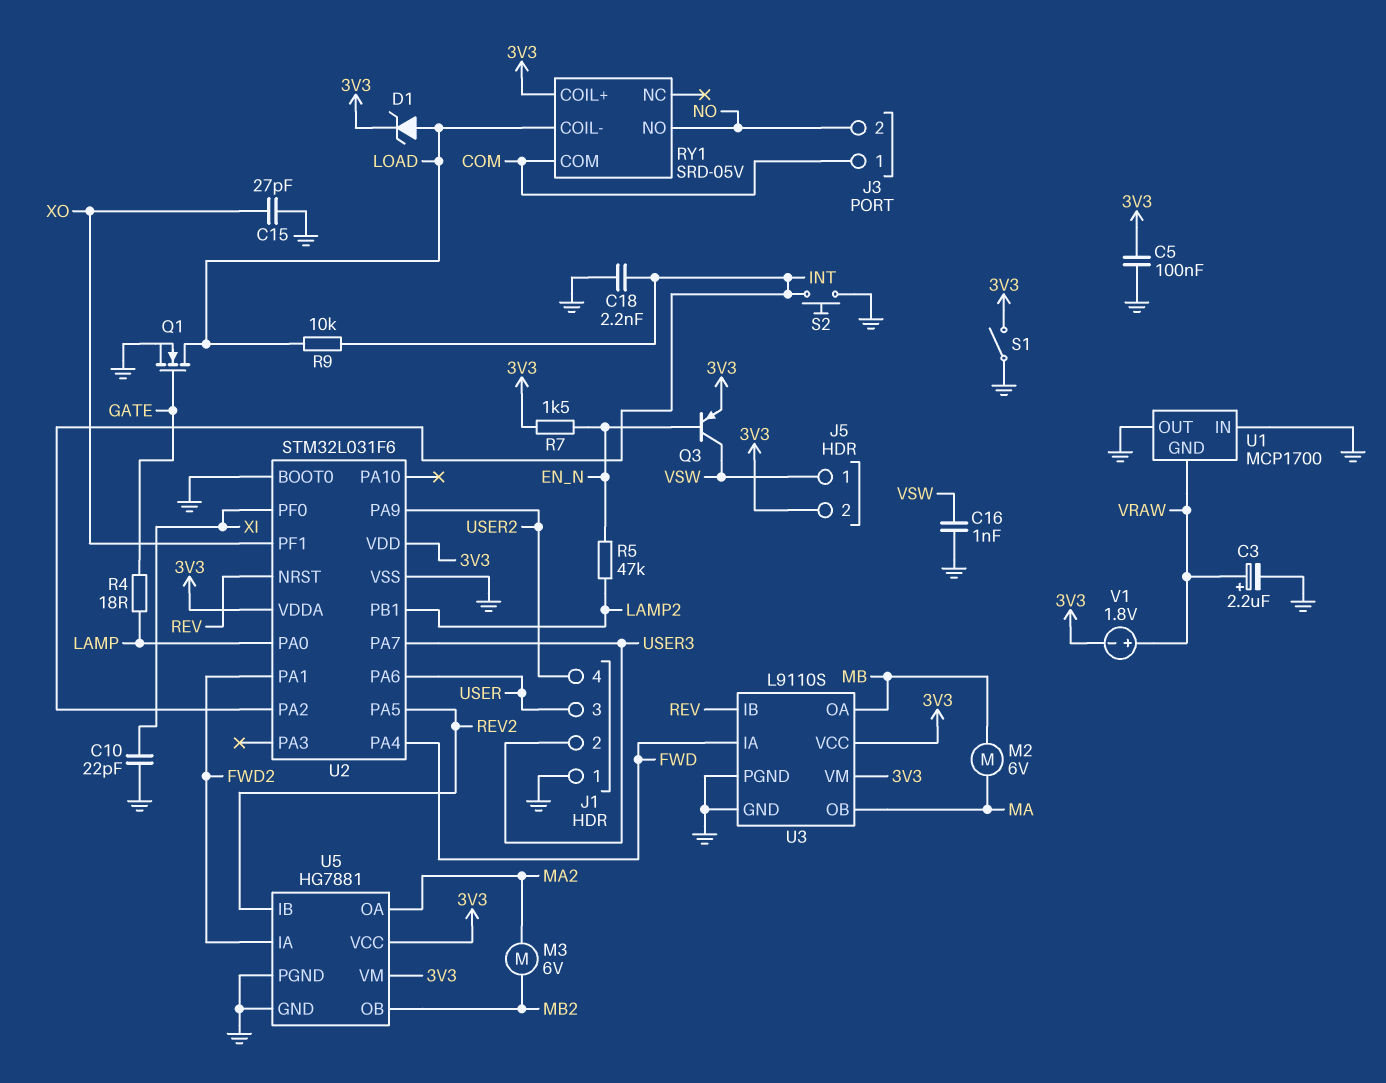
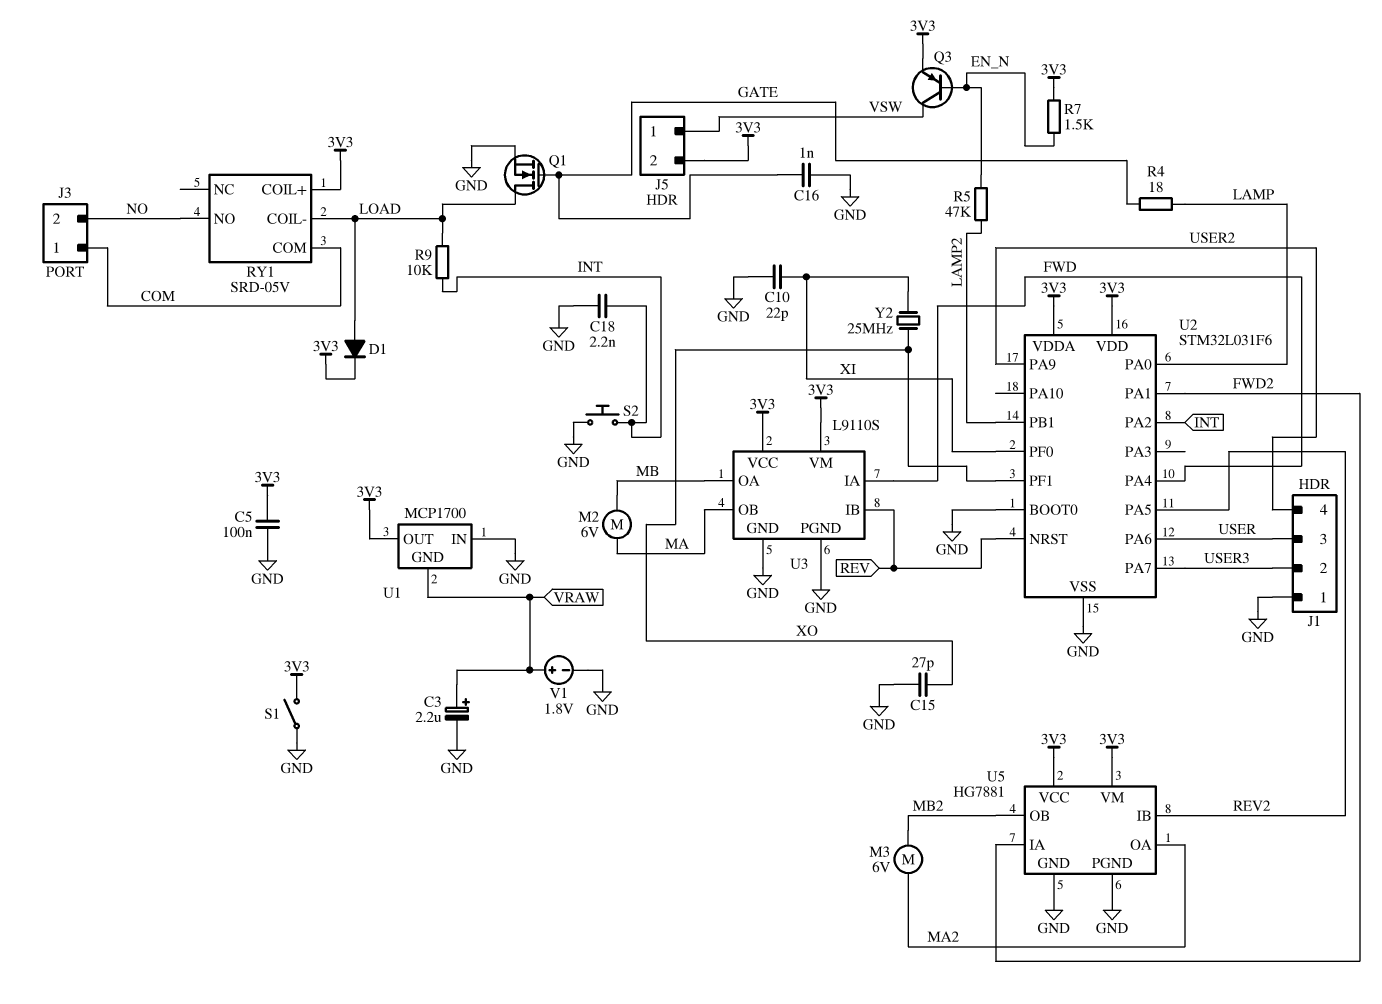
C16: 1nF (GND, VSW) -> 1nF (GATE, GND)
D1: zener (A LOAD, K 3V3) -> diode (A LOAD, K 3V3)
U1 pin OUT: GND -> 3V3
V1: 1.8V (plus VRAW, minus 3V3) -> 1.8V (plus VRAW, minus GND)
Y2: none -> 25MHz (XI, XO)

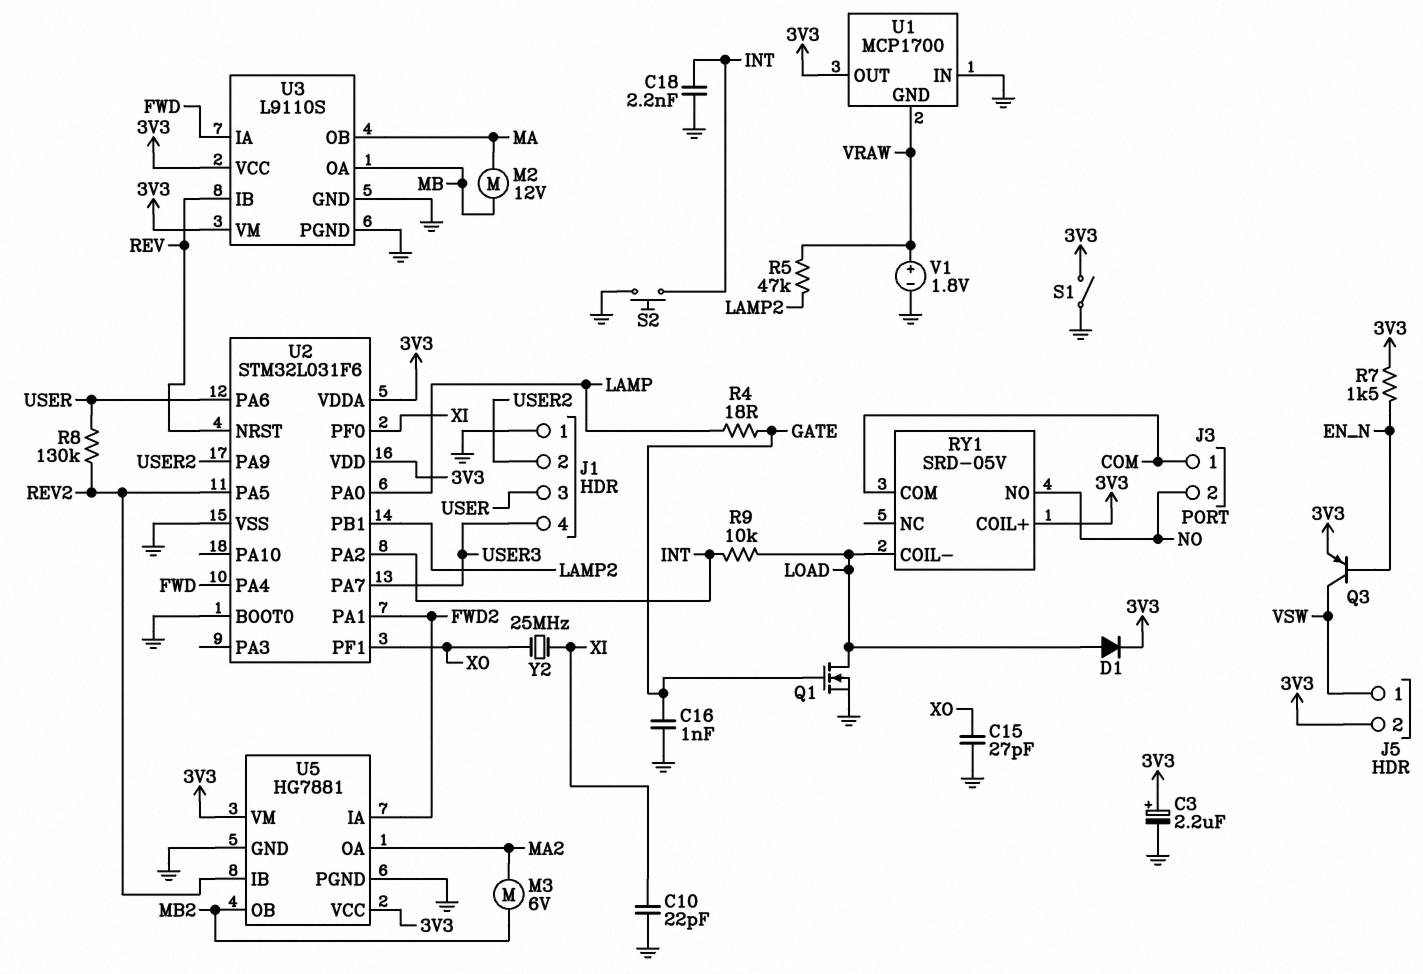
C3: 2.2uF (plus VRAW, minus GND) -> 2.2uF (plus 3V3, minus GND)
C5: 100nF (3V3, GND) -> none
J1 pin 2: USER3 -> USER2
J1 pin 4: USER2 -> USER3
M2: motor 6V (MA, MB) -> motor 12V (MA, MB)
R5: 47k (EN_N, LAMP2) -> 47k (LAMP2, VRAW)
R8: none -> 130k (REV2, USER)

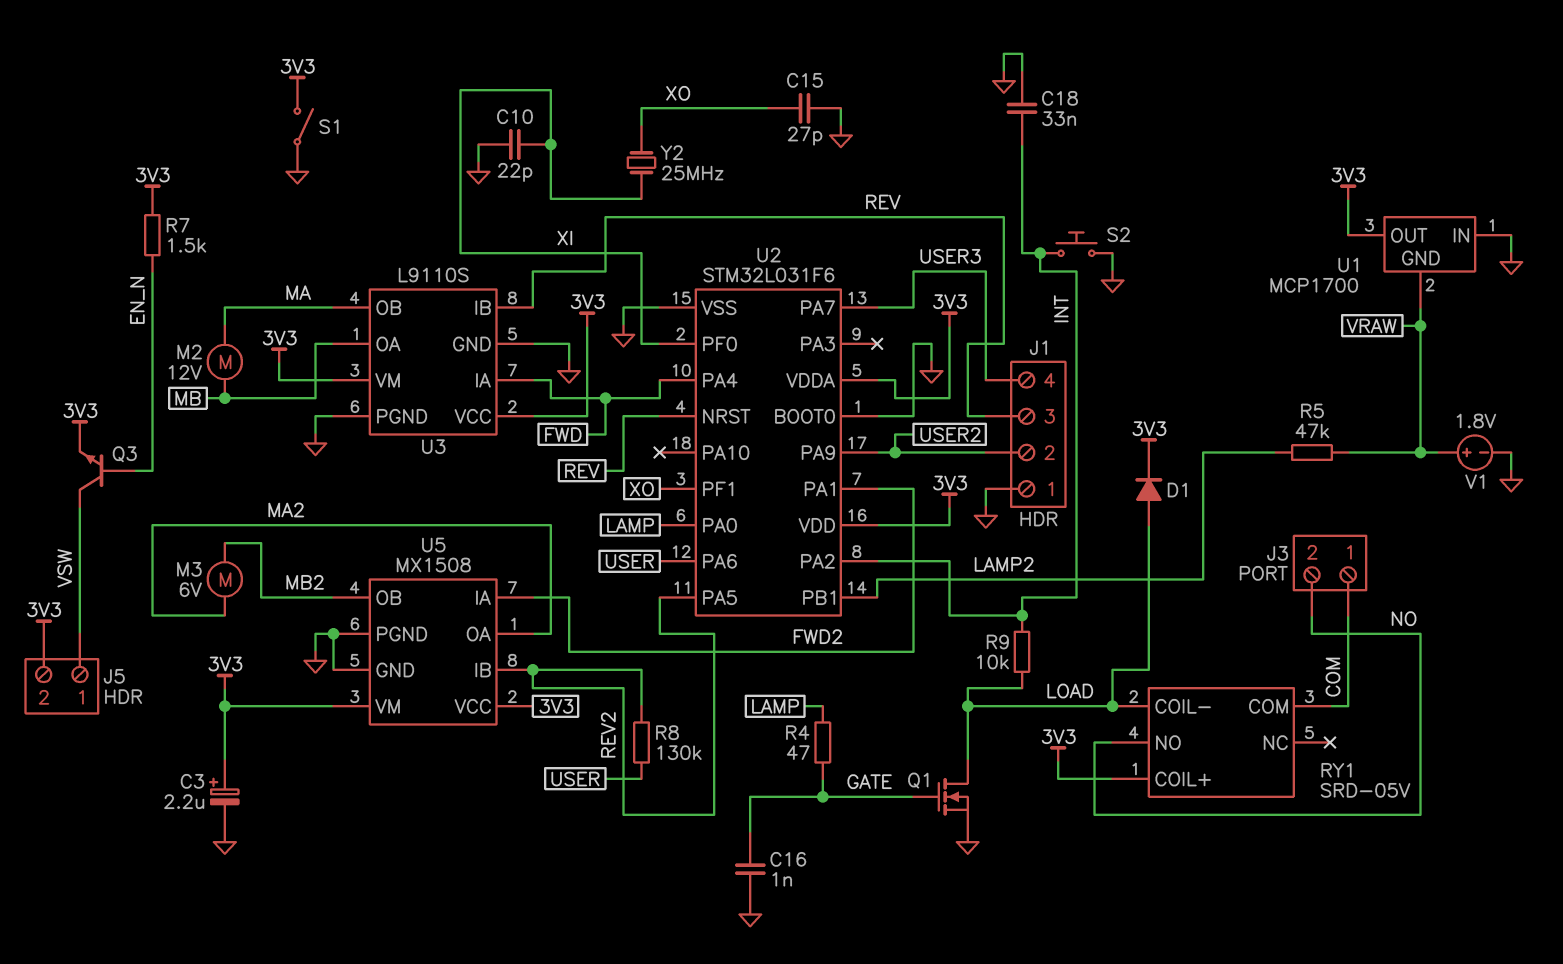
C18: 2.2nF (GND, INT) -> 33nF (GND, INT)
J1 pin 3: USER -> REV
Q3: PNP (B EN_N, C VSW, E 3V3) -> NPN (B EN_N, C VSW, E 3V3)
R4: 18 (GATE, LAMP) -> 47 (GATE, LAMP)
U5: HG7881 -> MX1508

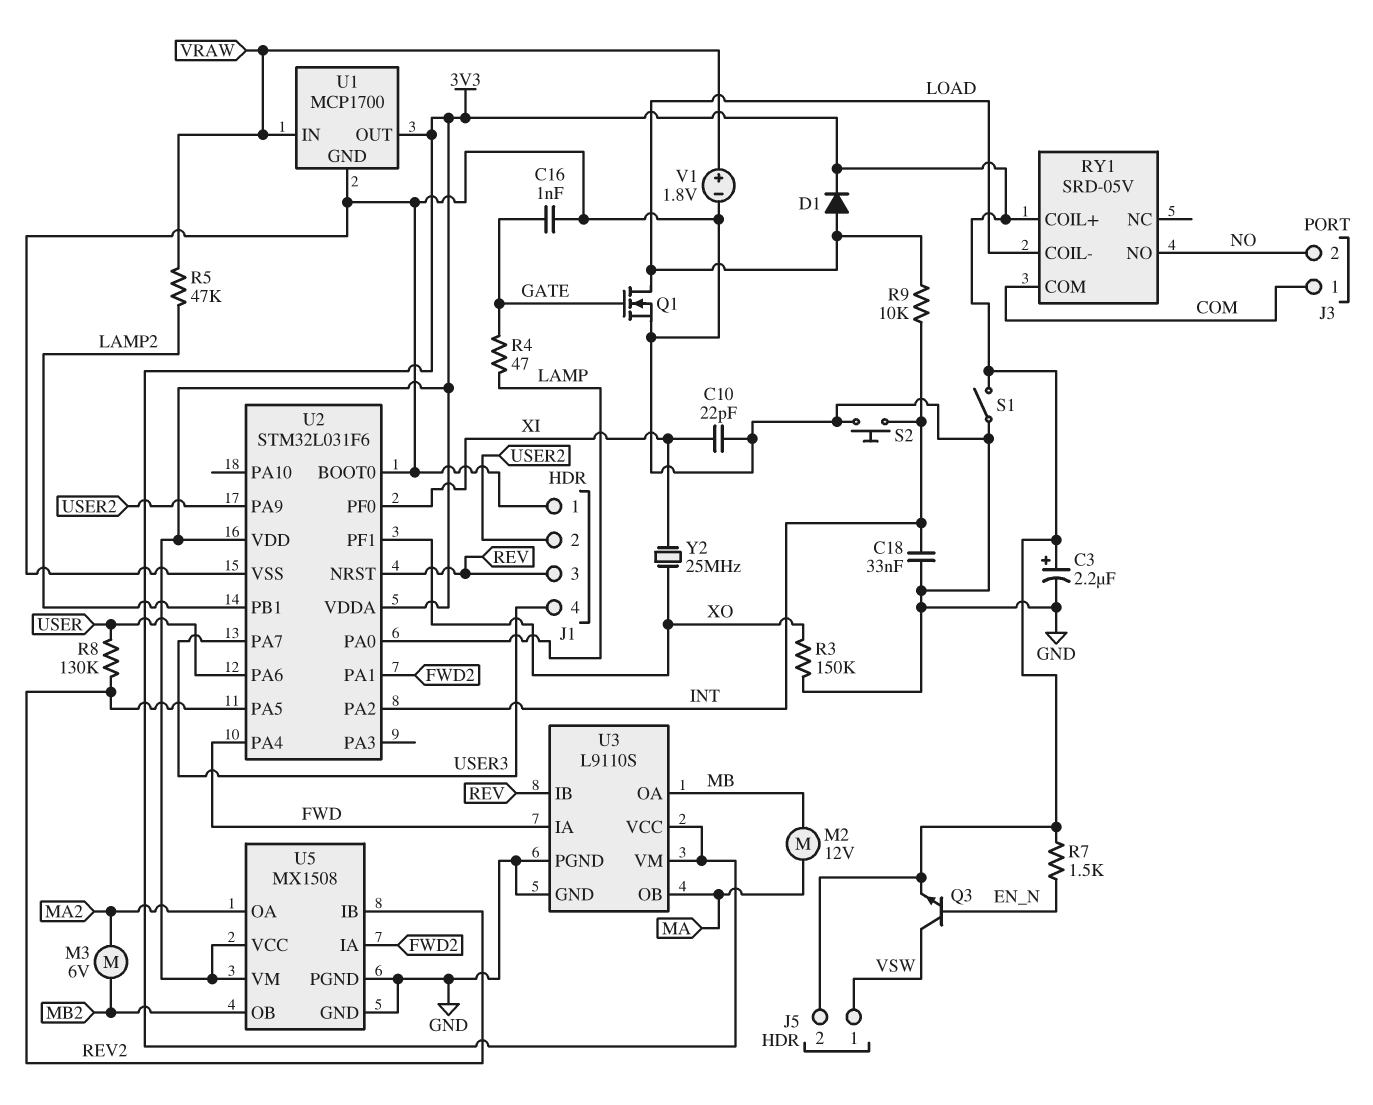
C15: 27pF (GND, XO) -> none
R3: none -> 150k (GND, XO)
U1 pin GND: VRAW -> GND
U1 pin IN: GND -> VRAW

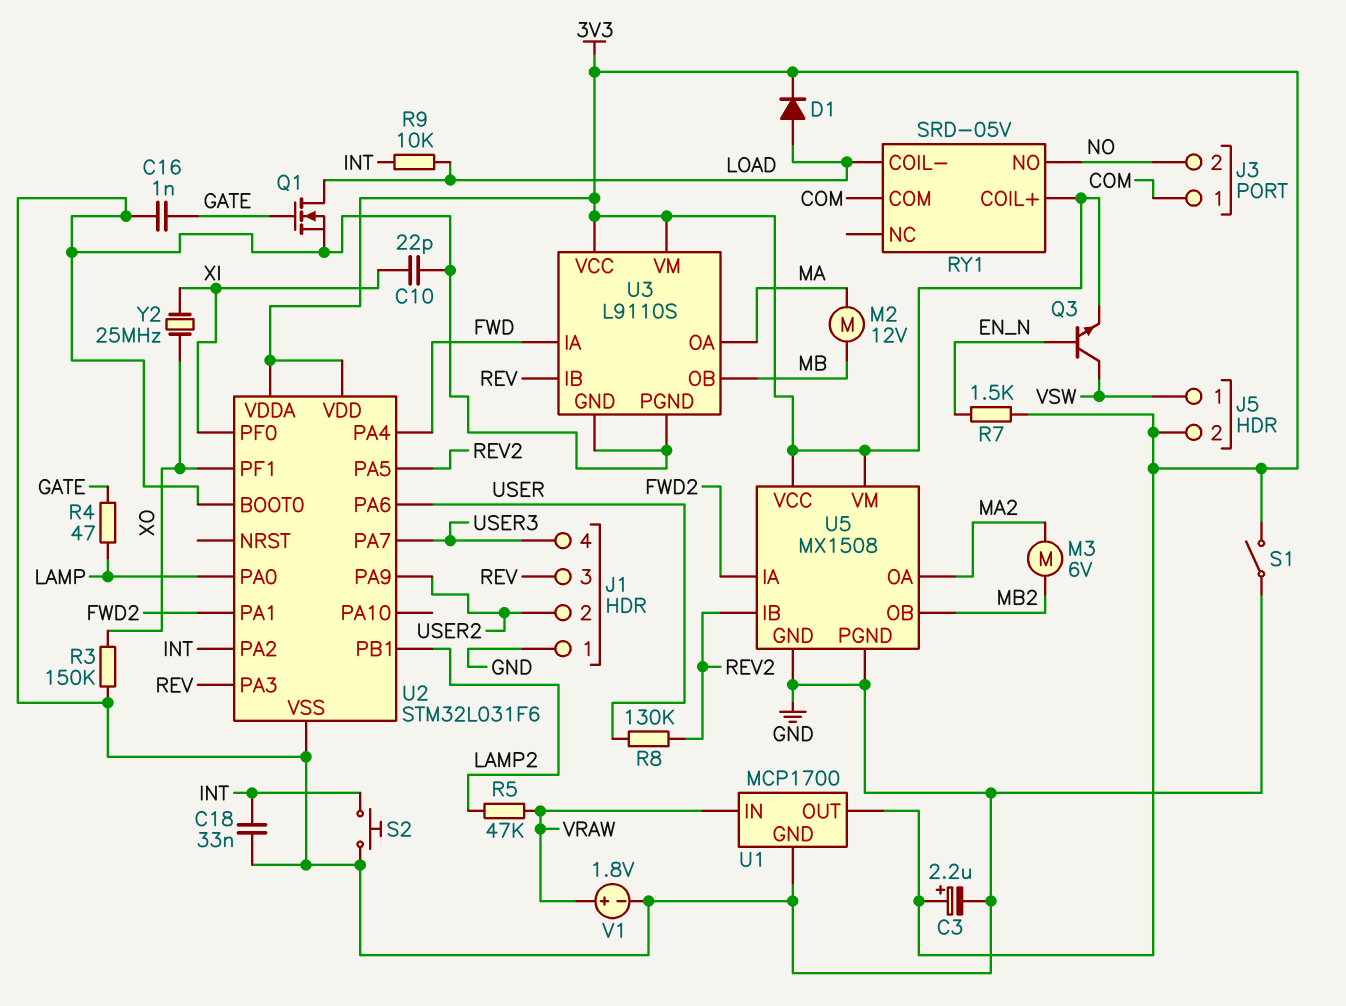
U2 pin NRST: REV -> none
U2 pin PA3: none -> REV
U3 pin OA: MB -> MA
U3 pin OB: MA -> MB

